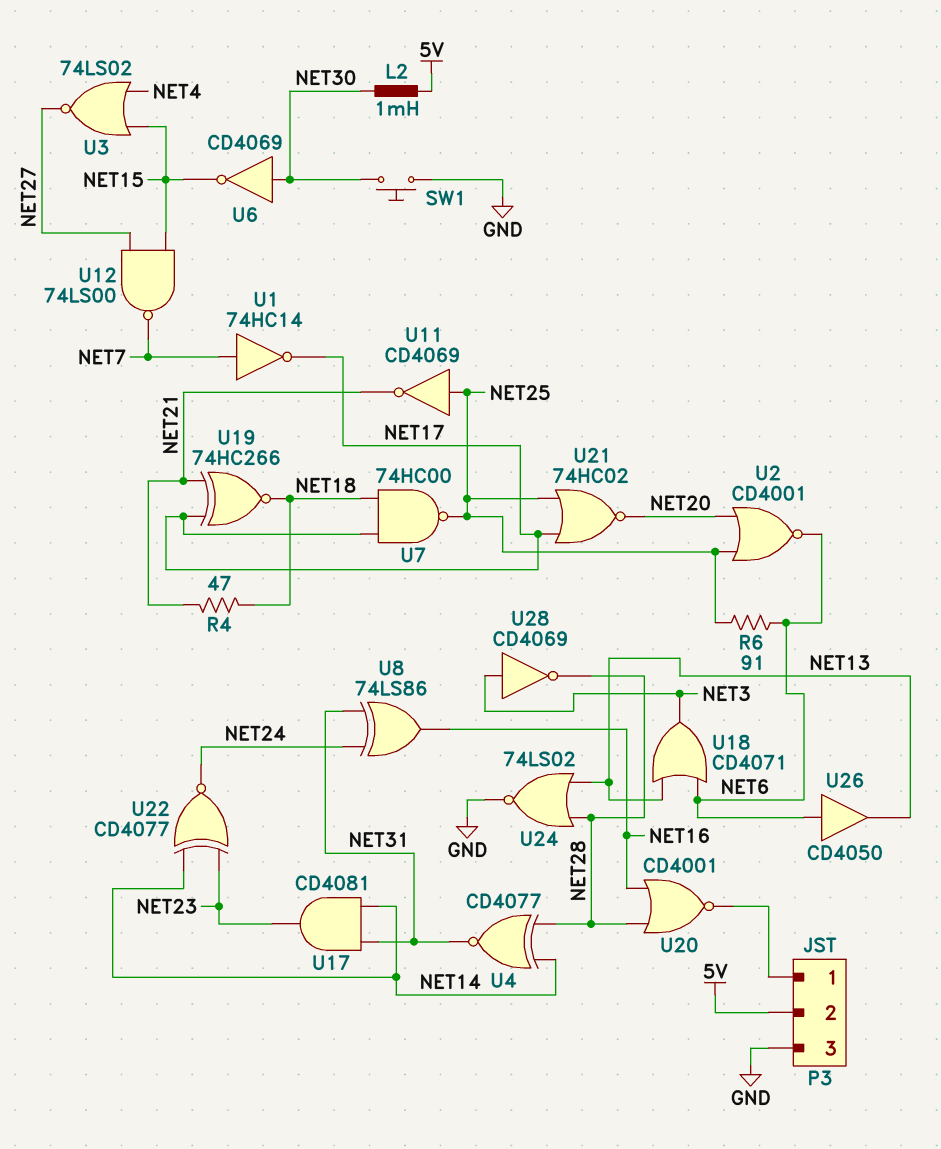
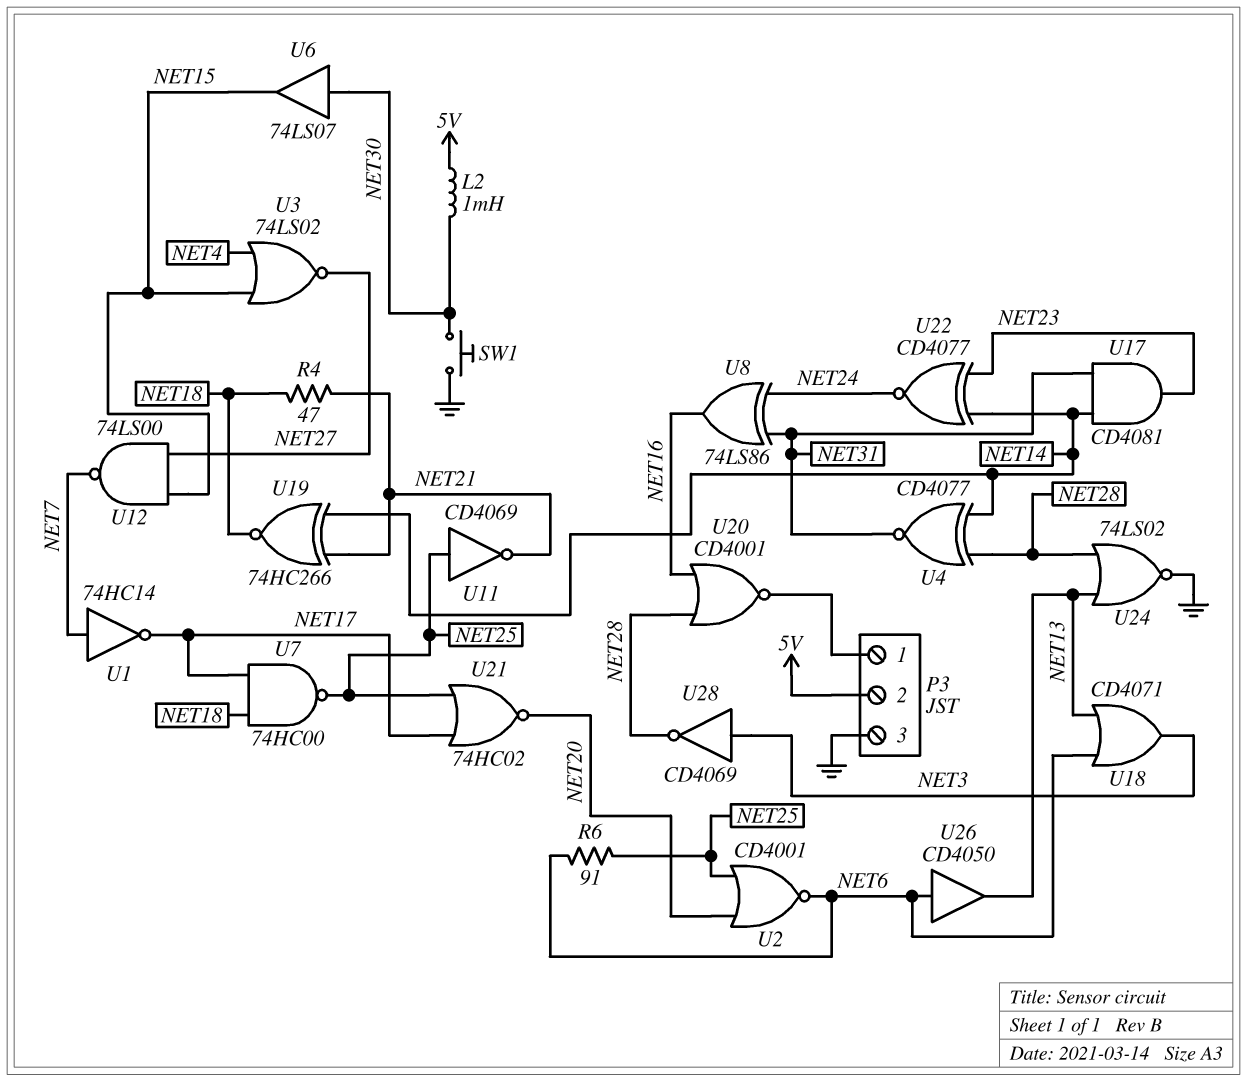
U6: NOT CD4069 (in NET30, out NET15) -> buffer 74LS07 (in NET30, out NET15)
U19: XNOR 74HC266 (in NET17, in NET21, out NET18) -> XNOR 74HC266 (in NET14, in NET21, out NET18)

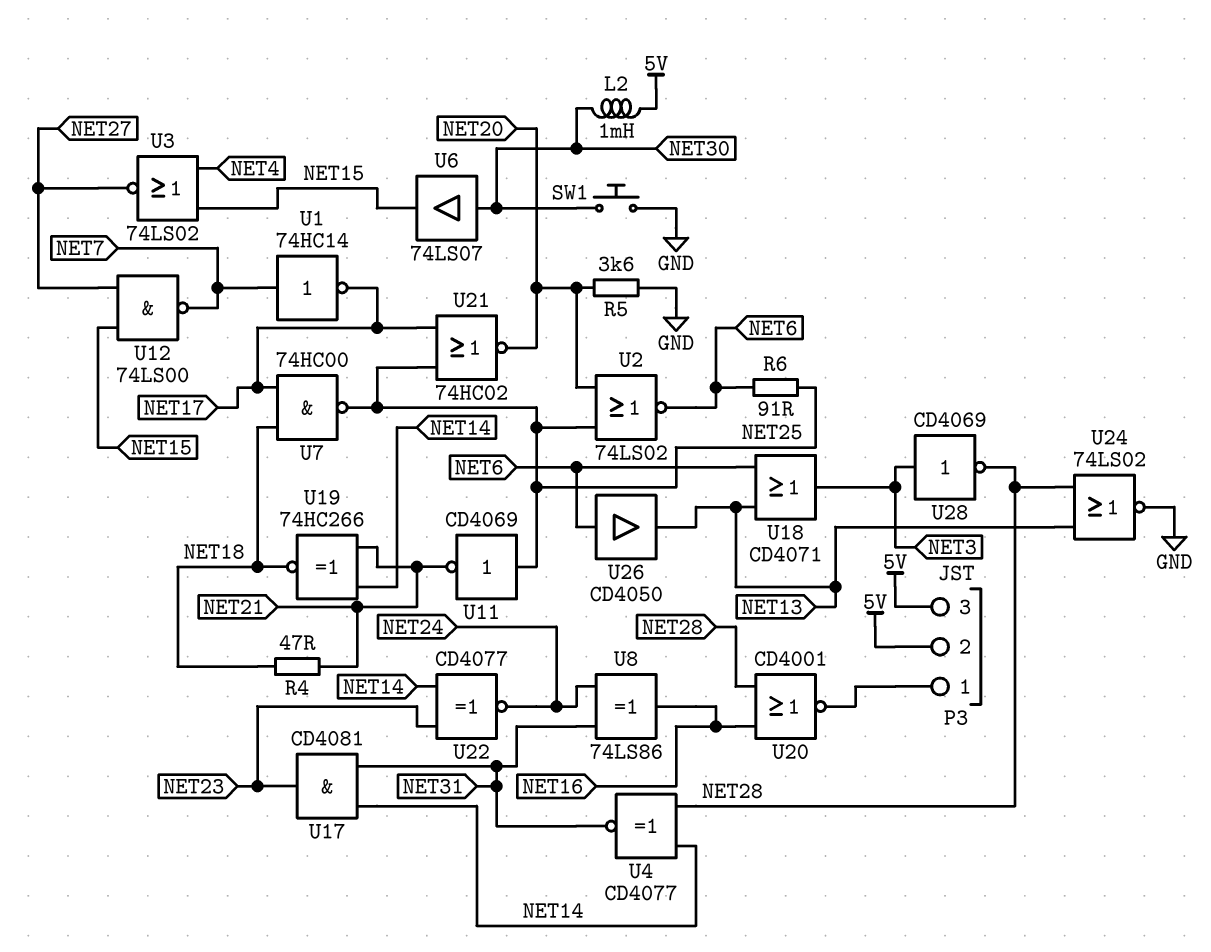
P3 pin 3: GND -> 5V
R5: none -> 3.6k (GND, NET20)
U2: NOR CD4001 (in NET20, in NET25, out NET6) -> NOR 74LS02 (in NET20, in NET25, out NET6)

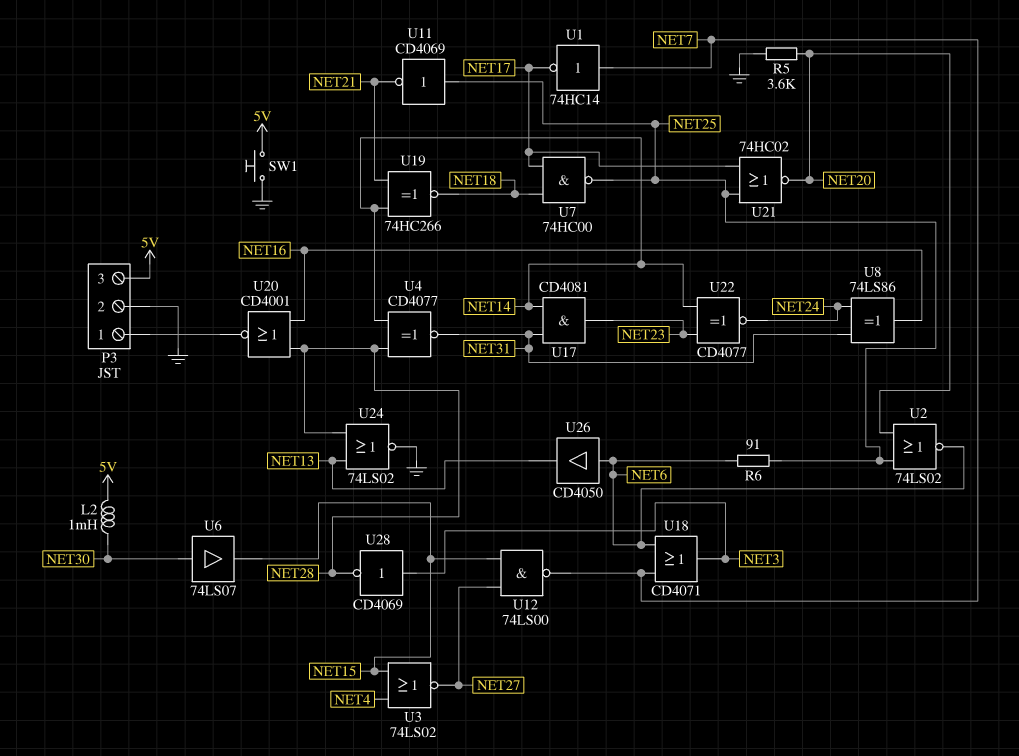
P3 pin 2: 5V -> GND
R4: 47 (NET18, NET21) -> none
SW1: button (GND, NET30) -> button (5V, GND)
U18: OR CD4071 (in NET6, in NET13, out NET3) -> OR CD4071 (in NET6, in NET7, out NET3)

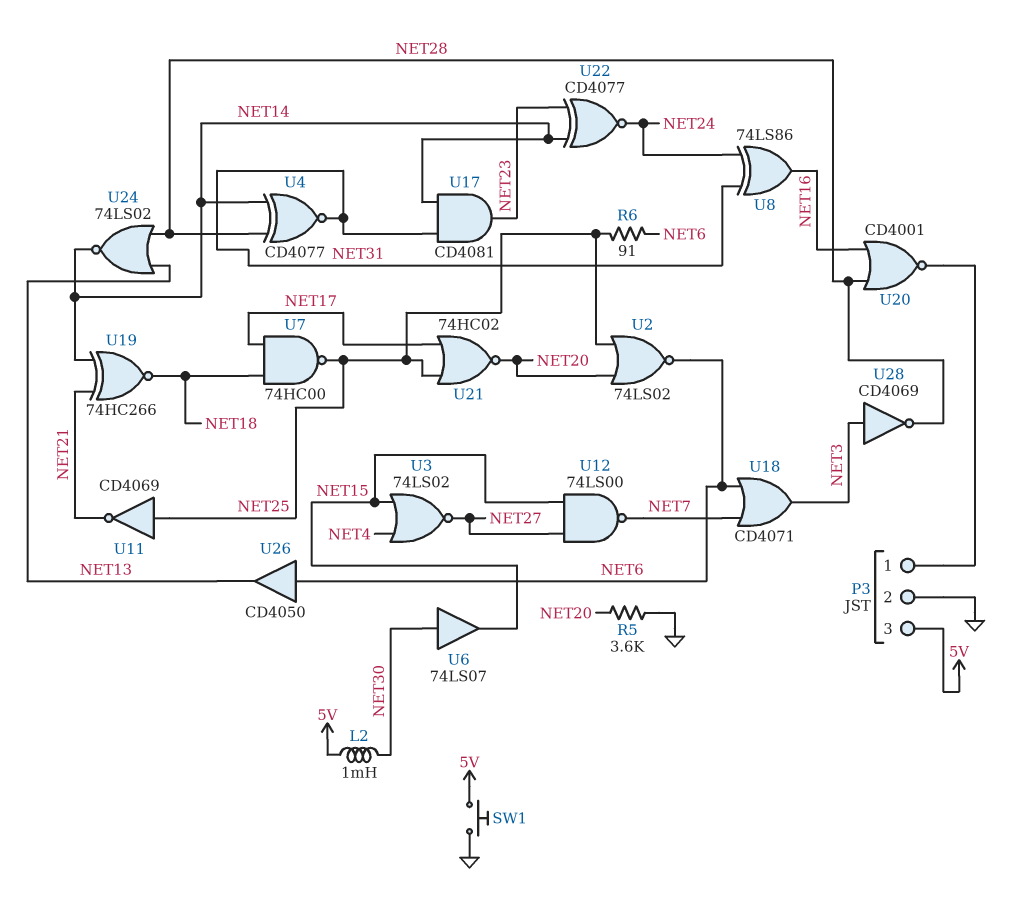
U1: NOT 74HC14 (in NET7, out NET17) -> none
U24: NOR 74LS02 (in NET13, in NET28, out GND) -> NOR 74LS02 (in NET13, in NET28, out NET14)

